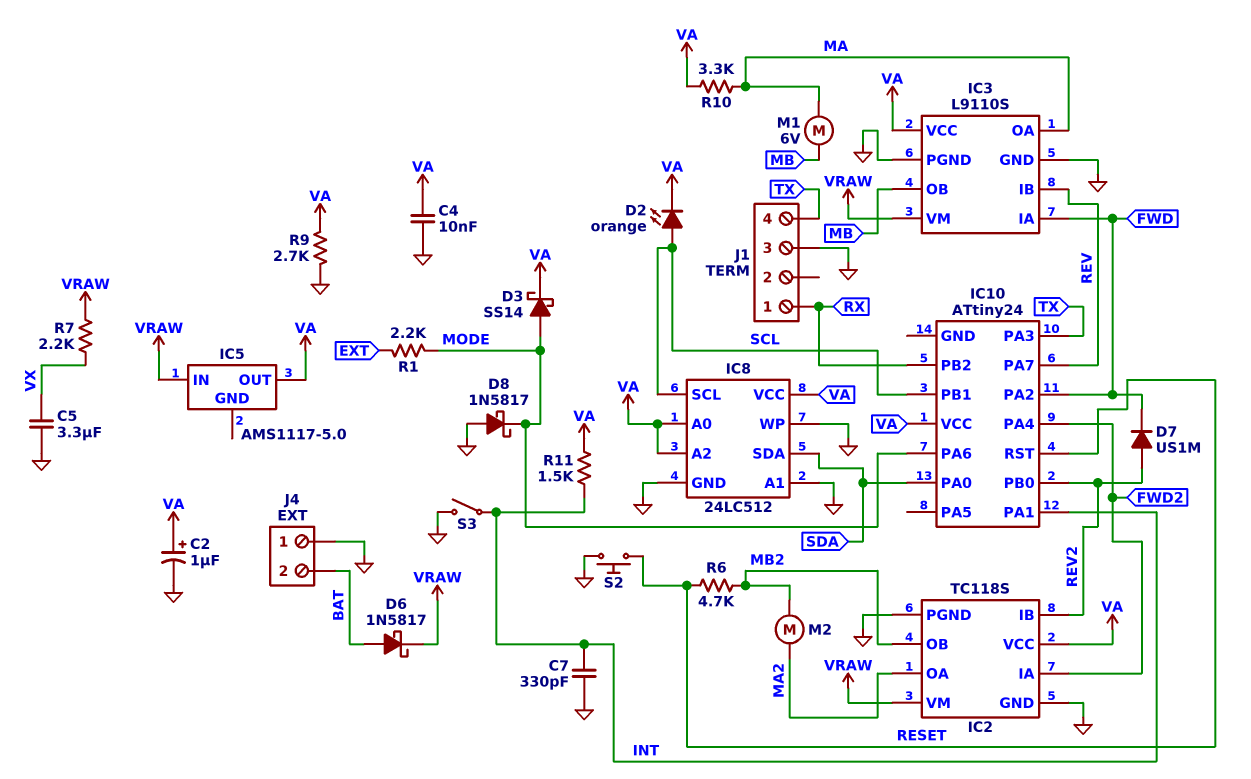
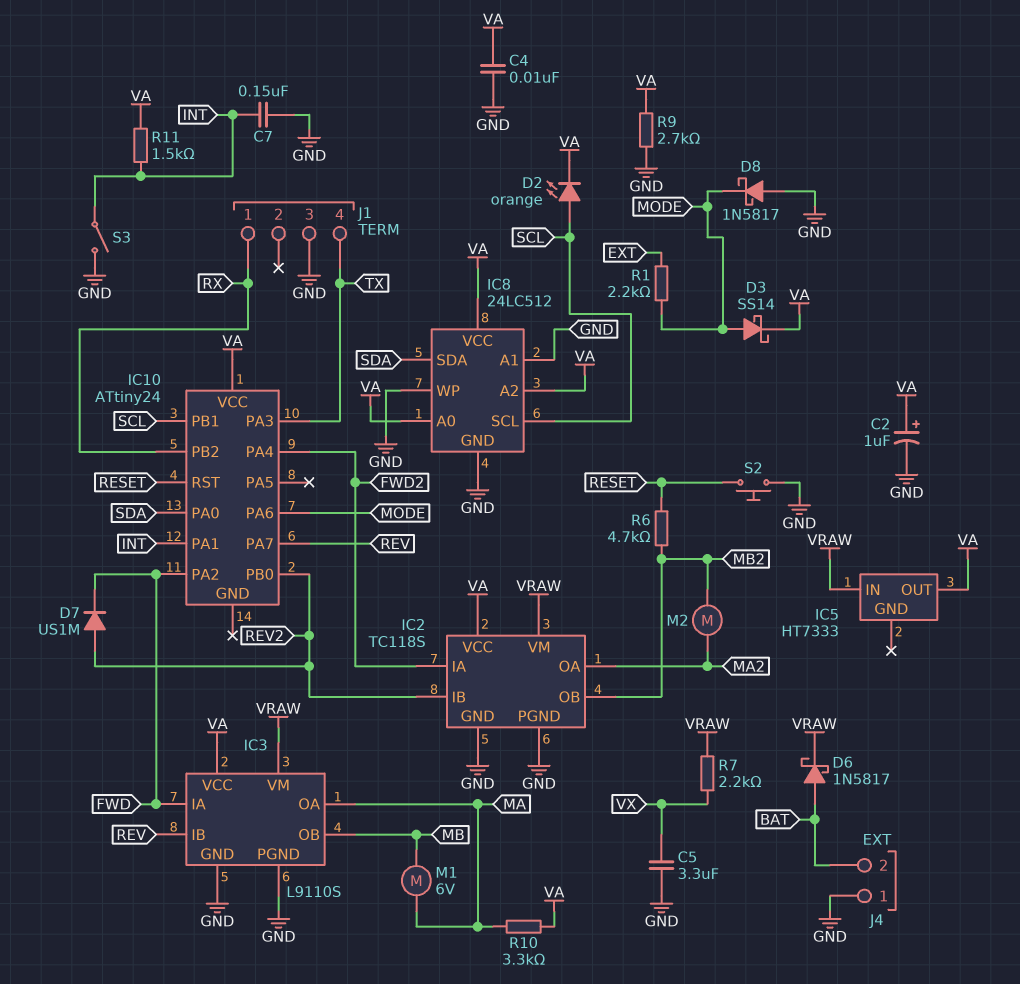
C7: 330pF (GND, INT) -> 150nF (GND, INT)
IC5: AMS1117-5.0 -> HT7333

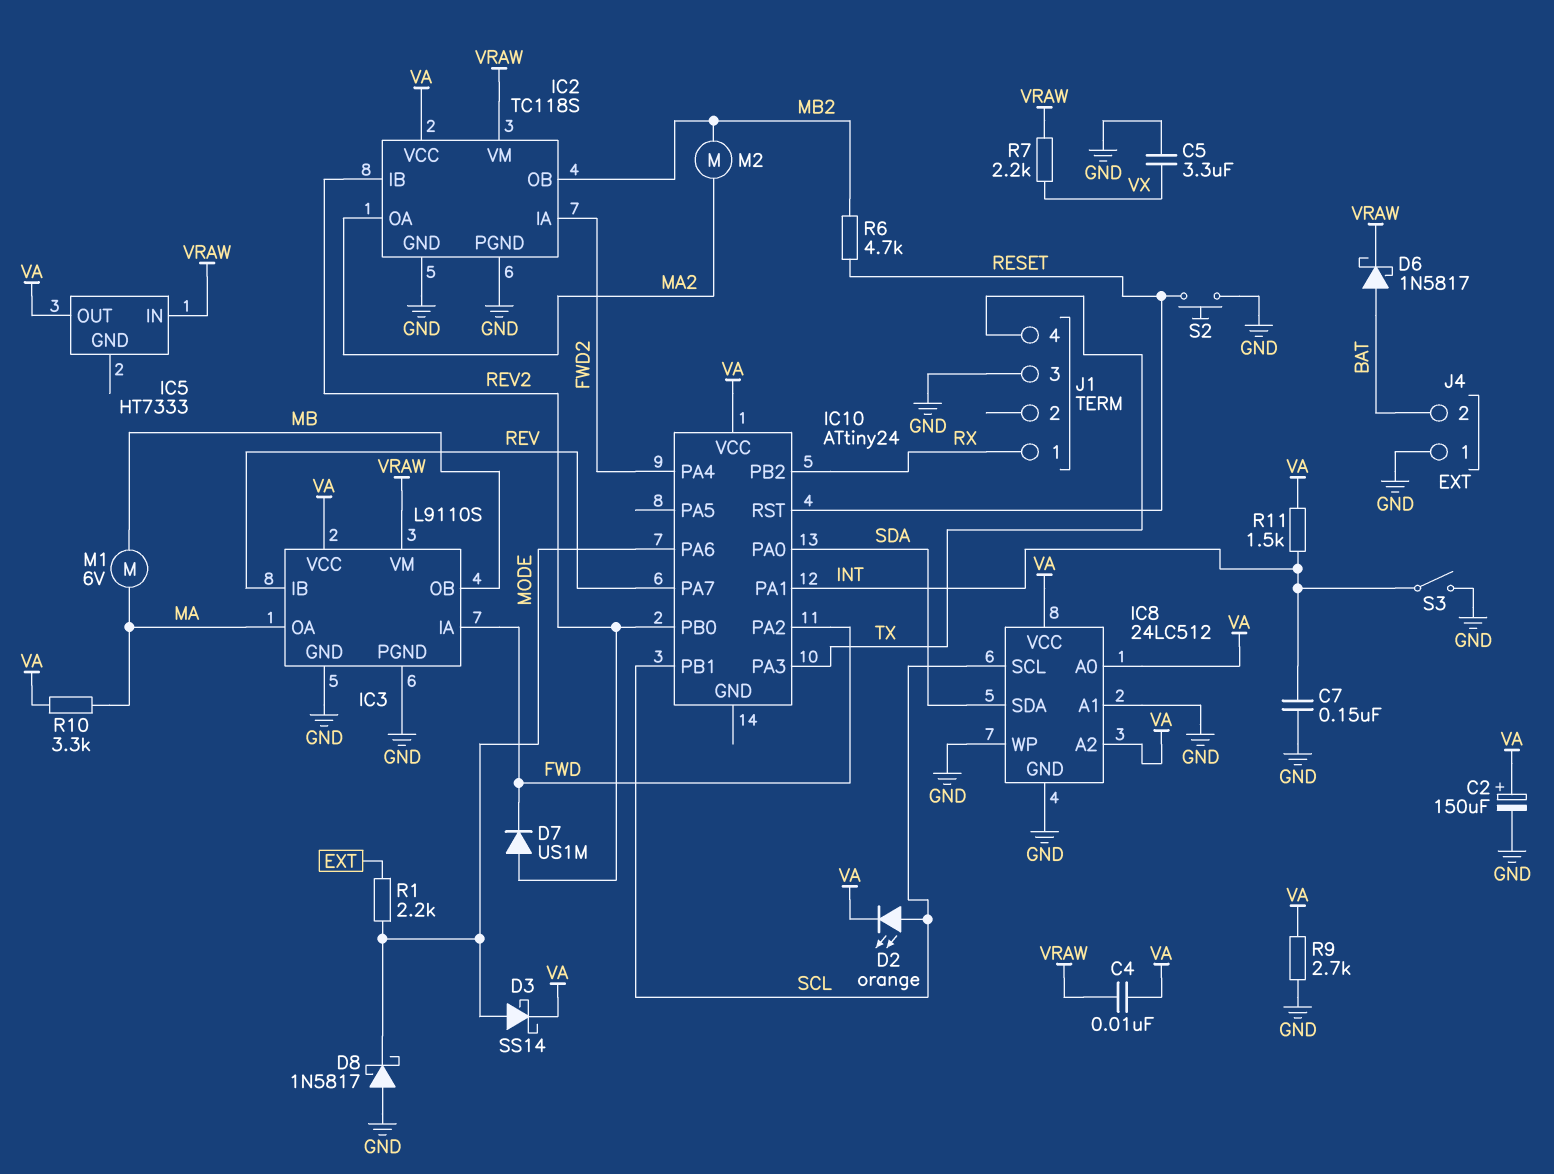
C2: 1uF (plus VA, minus GND) -> 150uF (plus VA, minus GND)
C4: 10nF (GND, VA) -> 10nF (VA, VRAW)

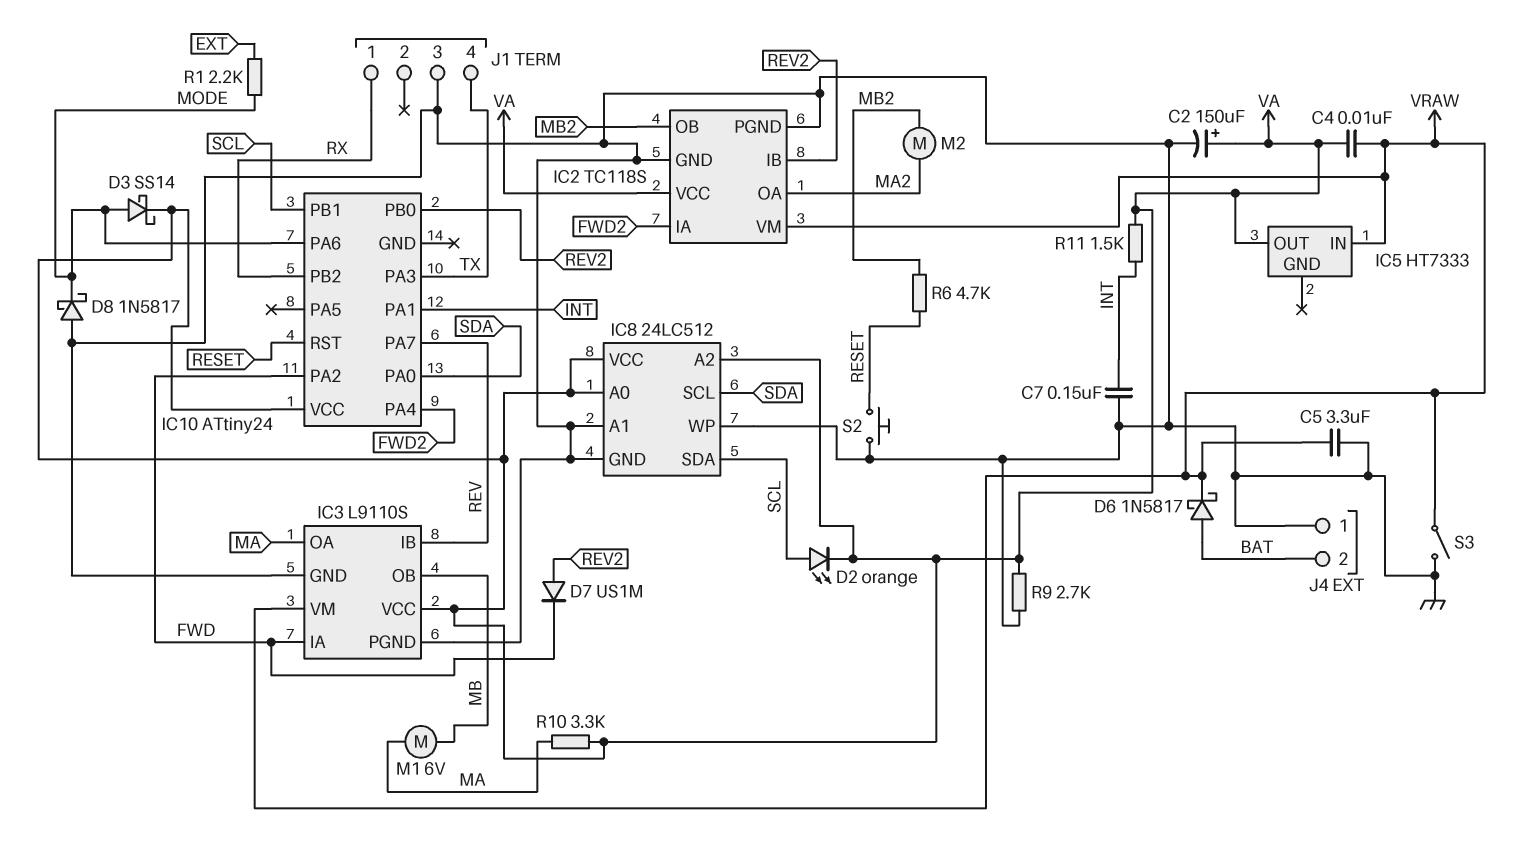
C5: 3.3uF (GND, VX) -> 3.3uF (GND, VRAW)
IC8 pin SCL: SCL -> SDA
IC8 pin SDA: SDA -> SCL
R7: 2.2k (VRAW, VX) -> none
S3: switch (GND, INT) -> switch (GND, VRAW)

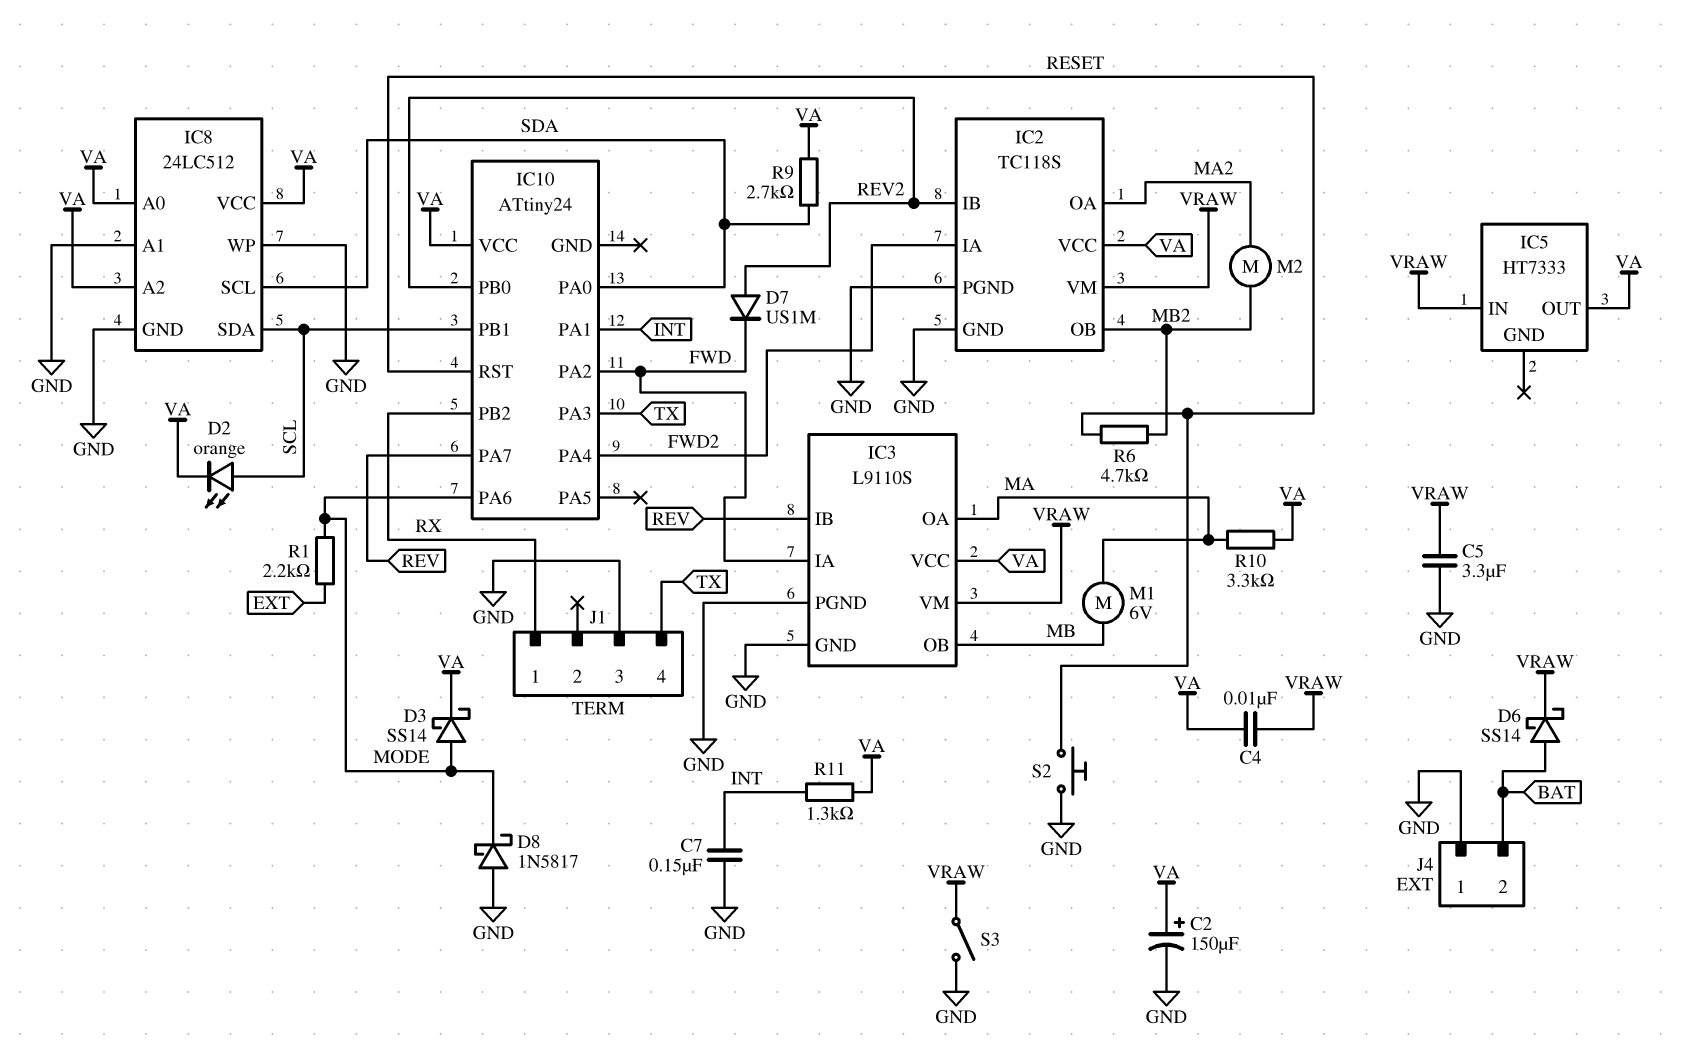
D6: schottky 1N5817 (A BAT, K VRAW) -> schottky SS14 (A BAT, K VRAW)
R9: 2.7k (GND, VA) -> 2.7k (SDA, VA)
R11: 1.5k (INT, VA) -> 1.3k (INT, VA)

